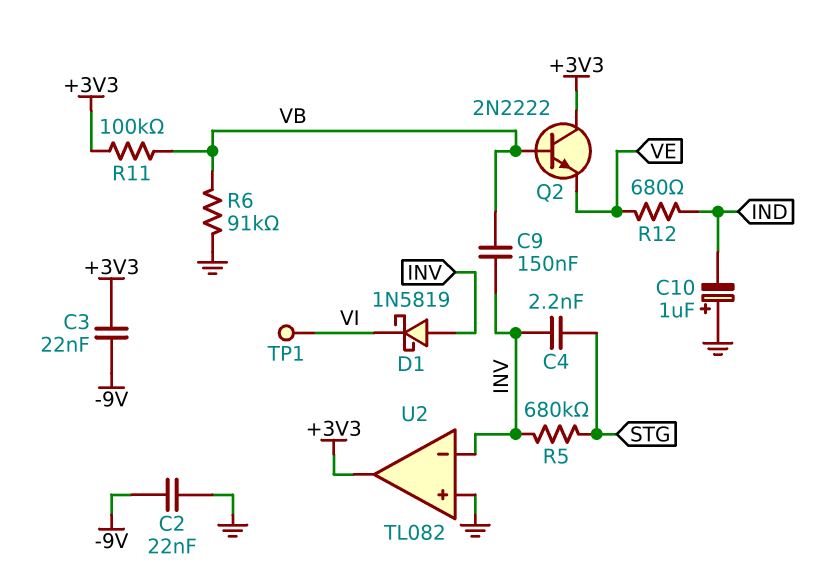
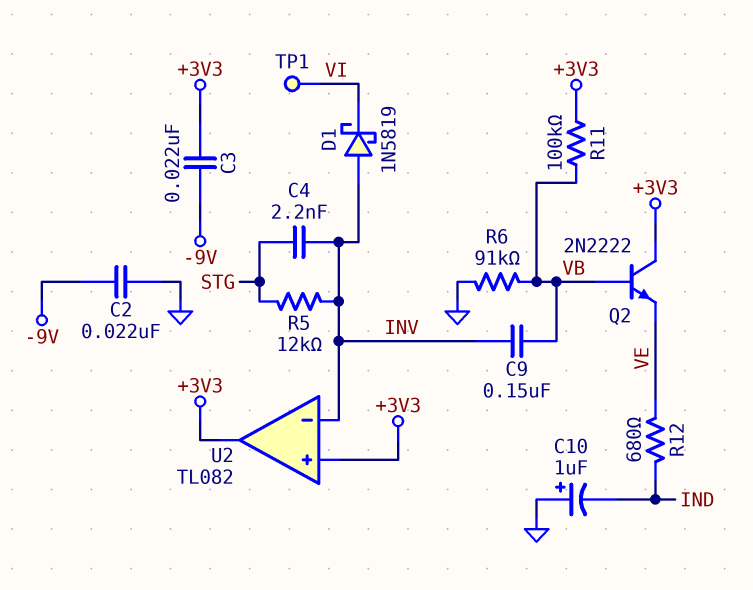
R5: 680k (INV, STG) -> 12k (INV, STG)
U2 pin in+: GND -> +3V3

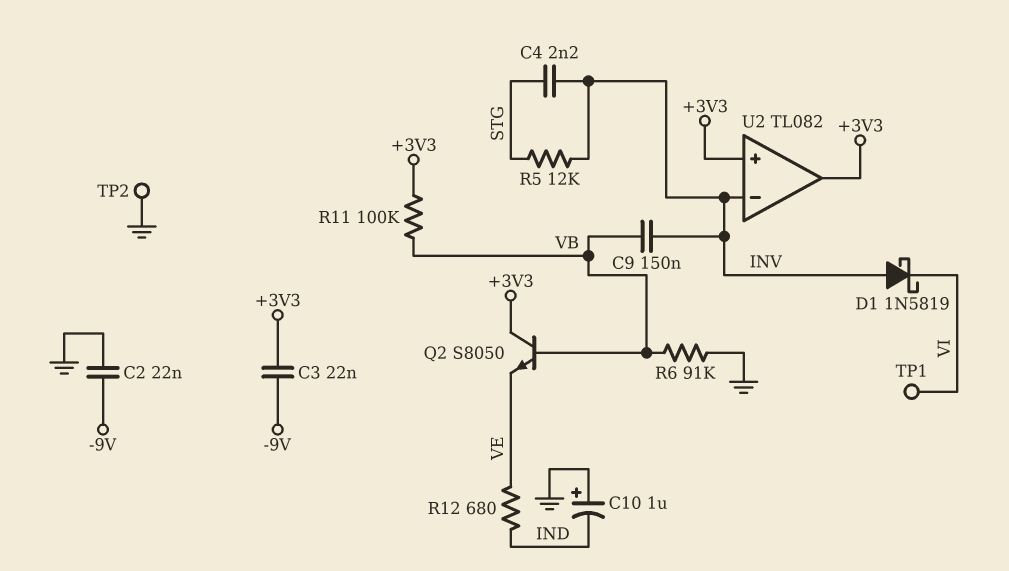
Q2: NPN 2N2222 (B VB, C +3V3, E VE) -> NPN S8050 (B VB, C +3V3, E VE)
TP2: none -> test point (GND)

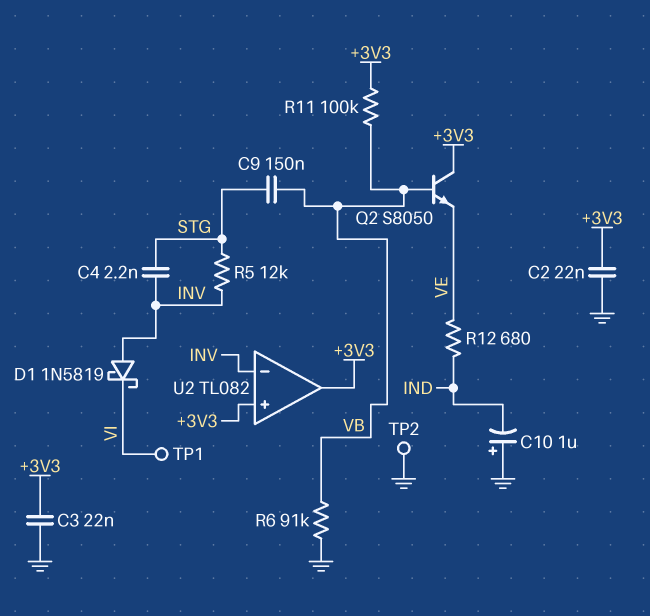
C2: 22nF (-9V, GND) -> 22nF (+3V3, GND)
C3: 22nF (+3V3, -9V) -> 22nF (+3V3, GND)
C9: 150nF (INV, VB) -> 150nF (STG, VB)

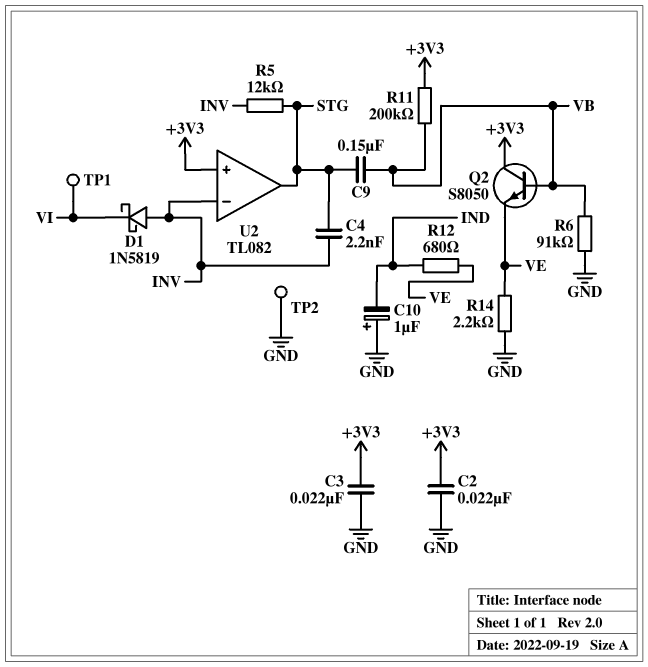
R11: 100k (+3V3, VB) -> 200k (+3V3, VB)
R14: none -> 2.2k (GND, VE)
U2 pin out: +3V3 -> STG

